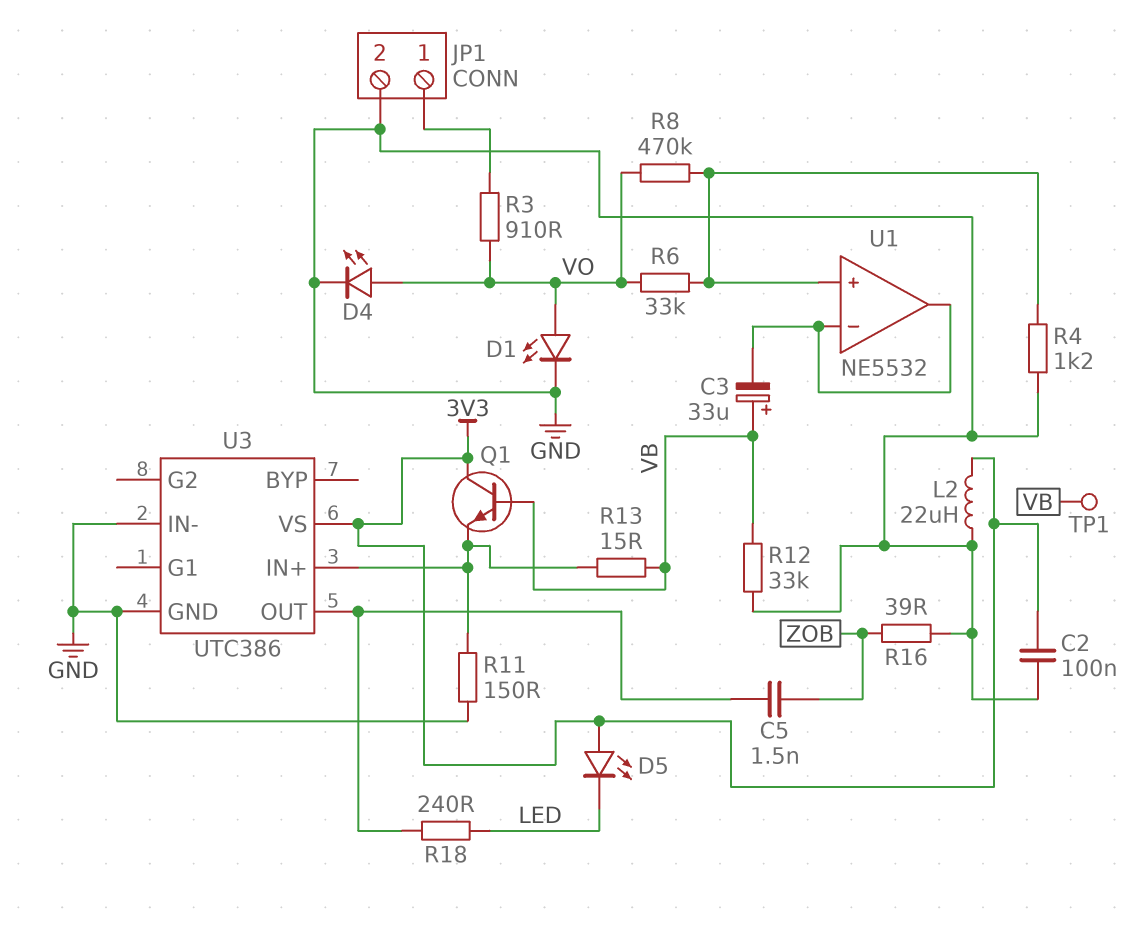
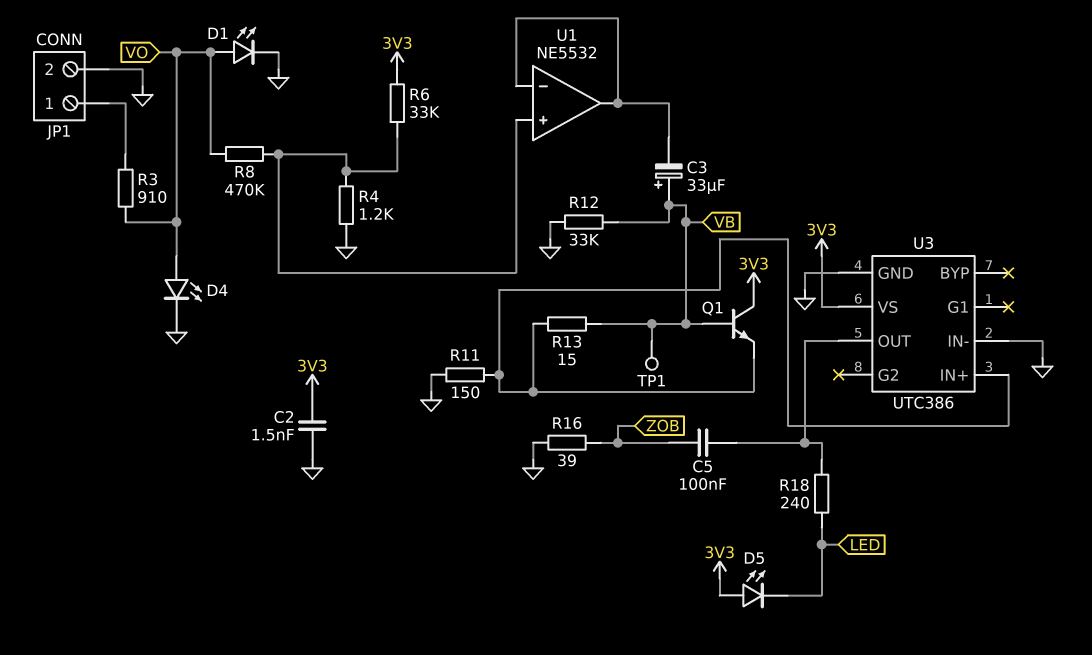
C2: 100nF (3V3, GND) -> 1.5nF (3V3, GND)
C5: 1.5nF (U3/OUT, ZOB) -> 100nF (U3/OUT, ZOB)
L2: 22uH (3V3, GND) -> none
R6: 33k (U1/in+, VO) -> 33k (3V3, U1/in+)

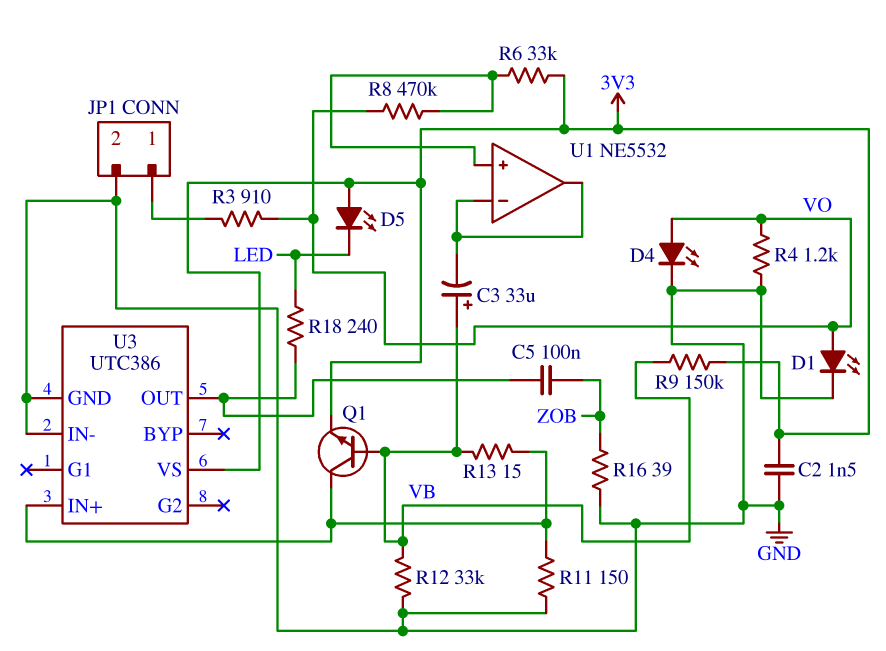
Q1: NPN (B VB, C 3V3, E U3/IN+) -> NPN (B VB, C U3/IN+, E 3V3)
R4: 1.2k (GND, U1/in+) -> 1.2k (GND, VO)
R9: none -> 150k (3V3, VB)
TP1: test point (VB) -> none

